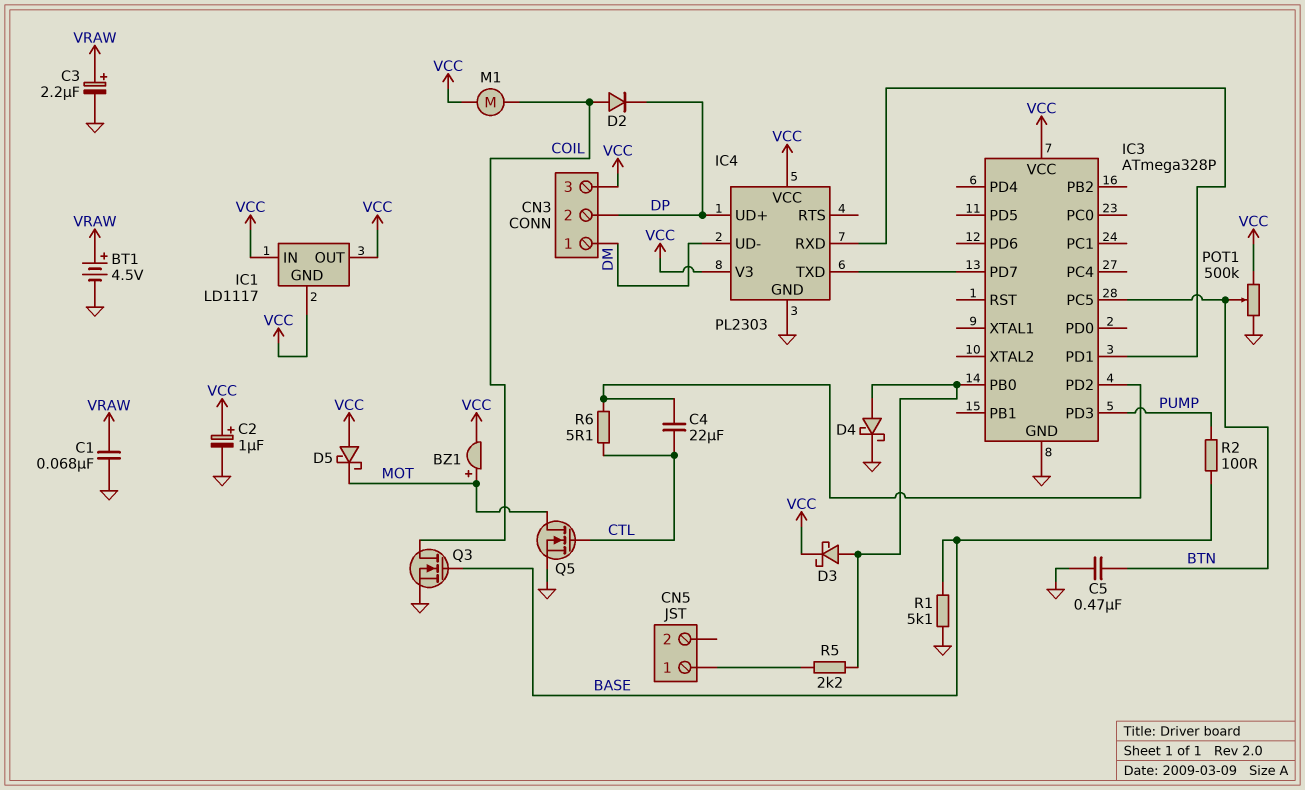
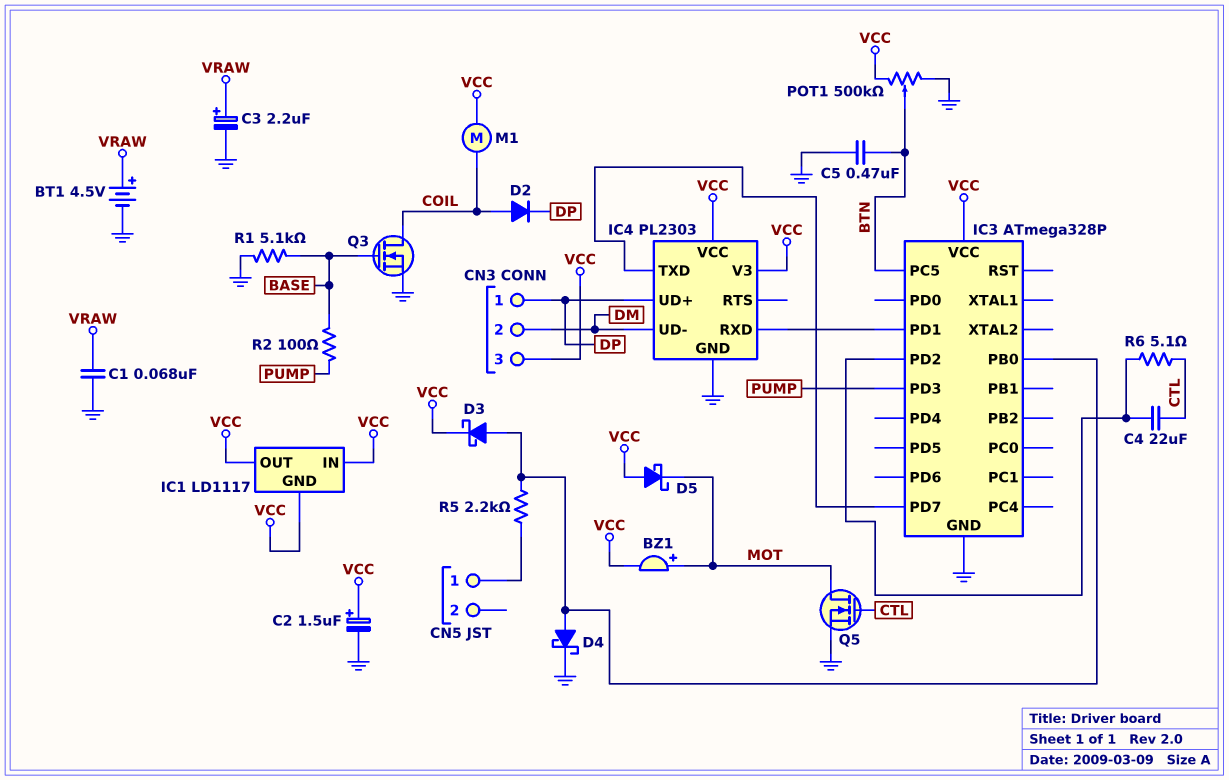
C2: 1uF (plus VCC, minus GND) -> 1.5uF (plus VCC, minus GND)
CN3 pin 1: DM -> DP
CN3 pin 2: DP -> DM

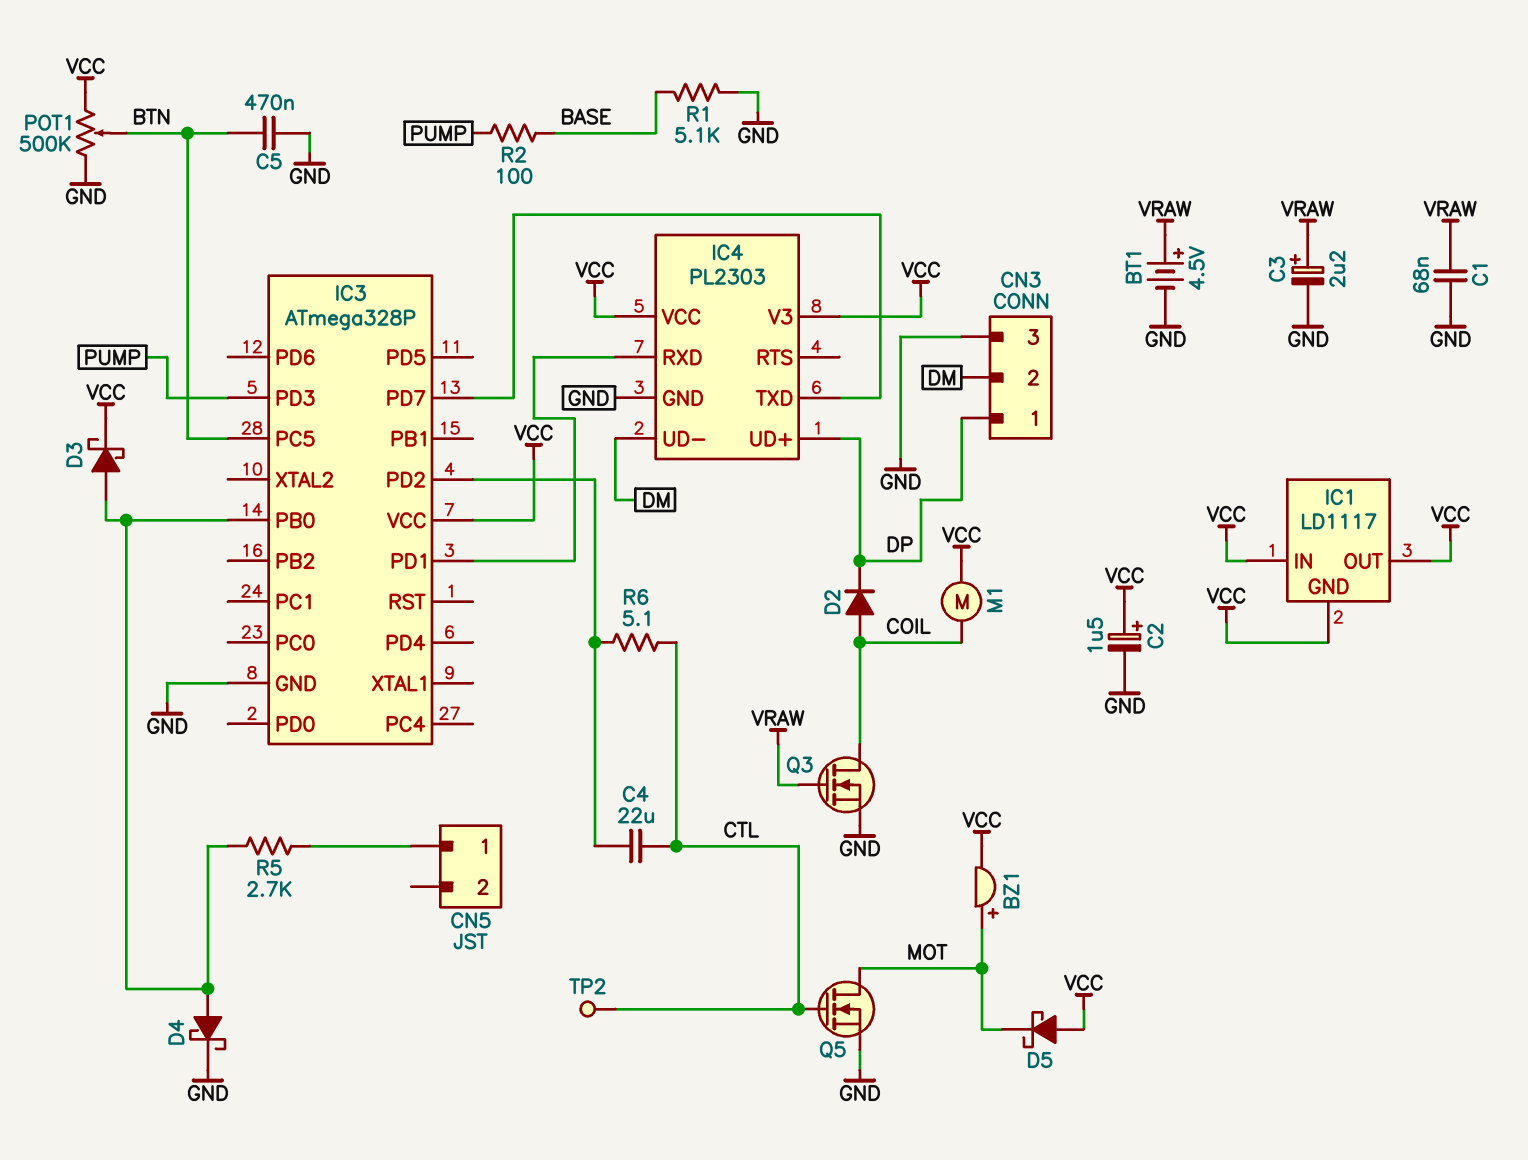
CN3 pin 3: VCC -> GND
Q3: NMOS (G BASE, D COIL, S GND) -> NMOS (G VRAW, D COIL, S GND)
R5: 2.2k (CN5/1, IC3/PB0) -> 2.7k (CN5/1, IC3/PB0)
TP2: none -> test point (CTL)

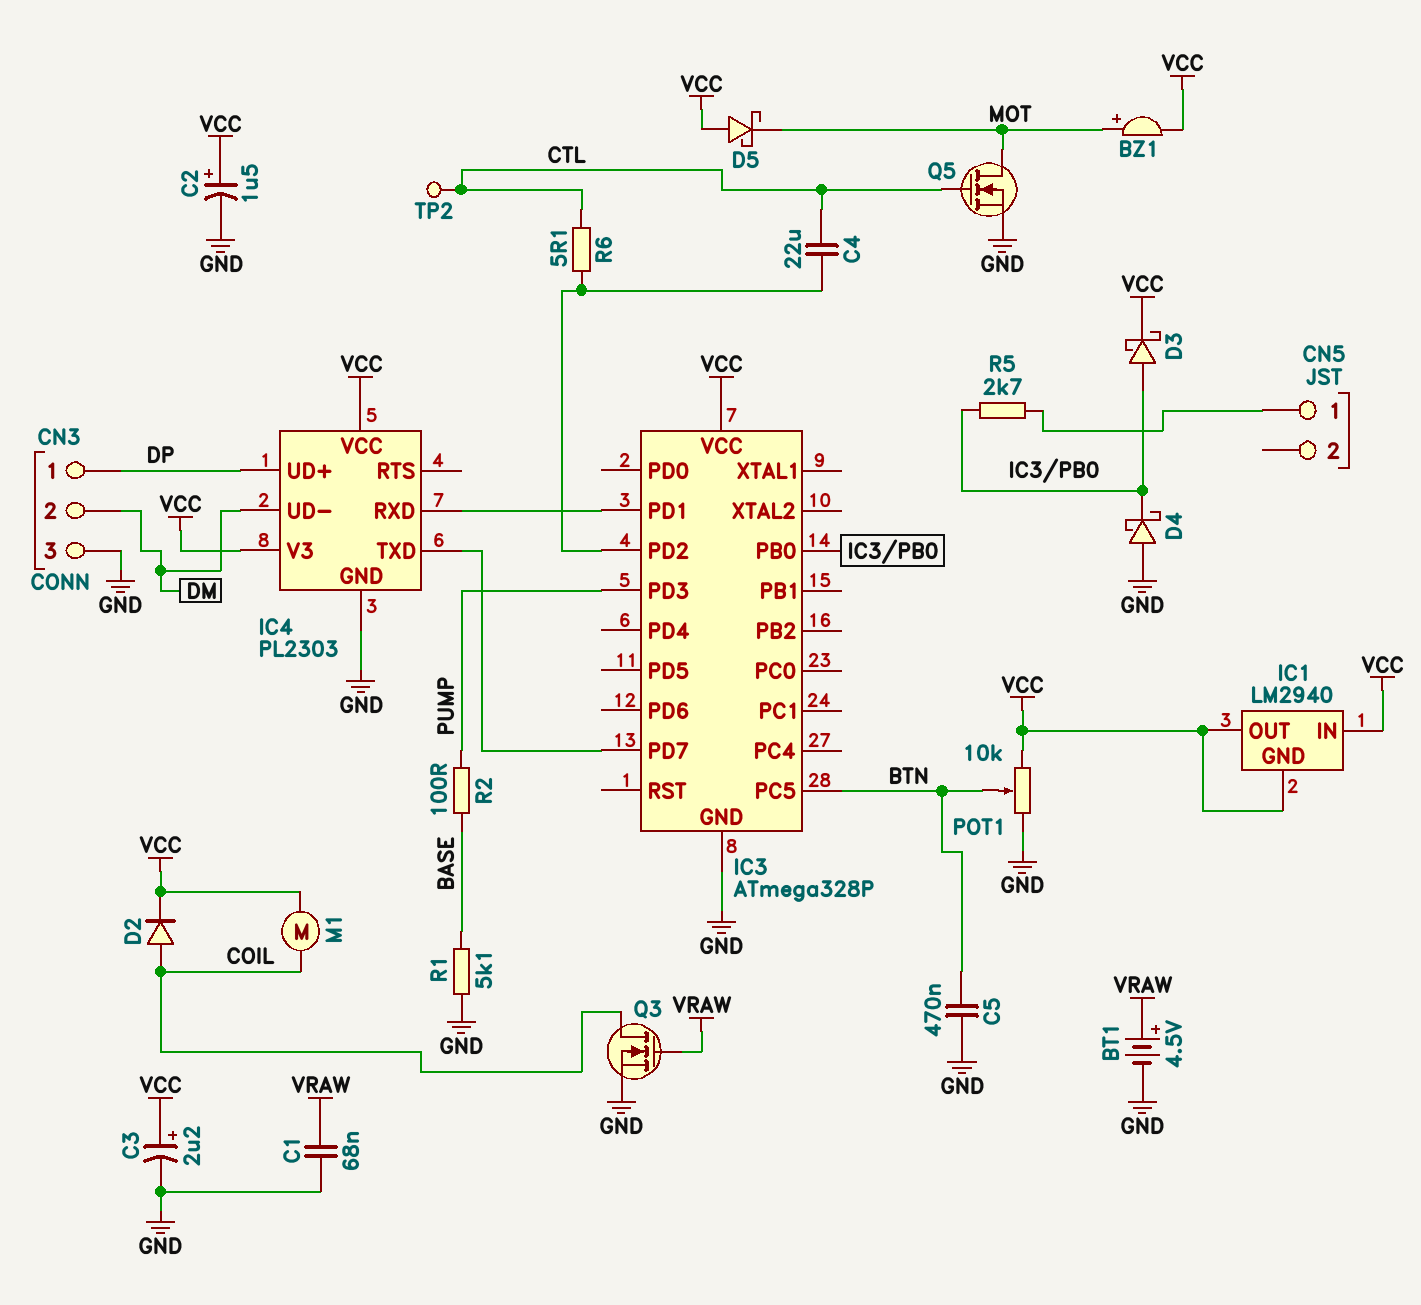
C3: 2.2uF (plus VRAW, minus GND) -> 2.2uF (plus VCC, minus GND)
D2: diode (A COIL, K DP) -> diode (A COIL, K VCC)
D4: schottky (A IC3/PB0, K GND) -> schottky (A GND, K IC3/PB0)
IC1: LD1117 -> LM2940
POT1: 500k (GND, VCC, wiper BTN) -> 10k (GND, VCC, wiper BTN)

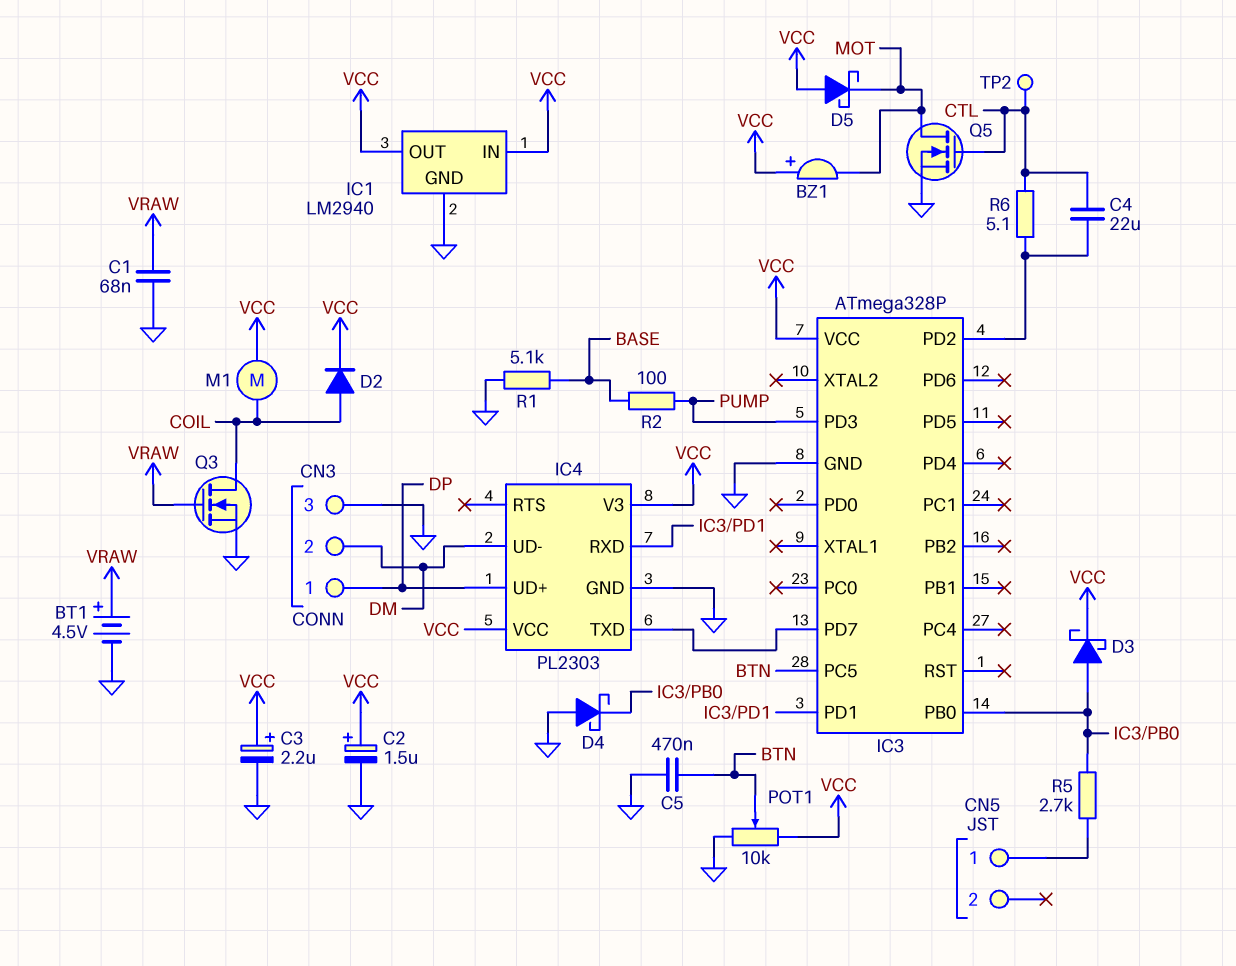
BZ1: buzzer (plus MOT, minus VCC) -> buzzer (plus VCC, minus MOT)
IC1 pin GND: VCC -> GND

